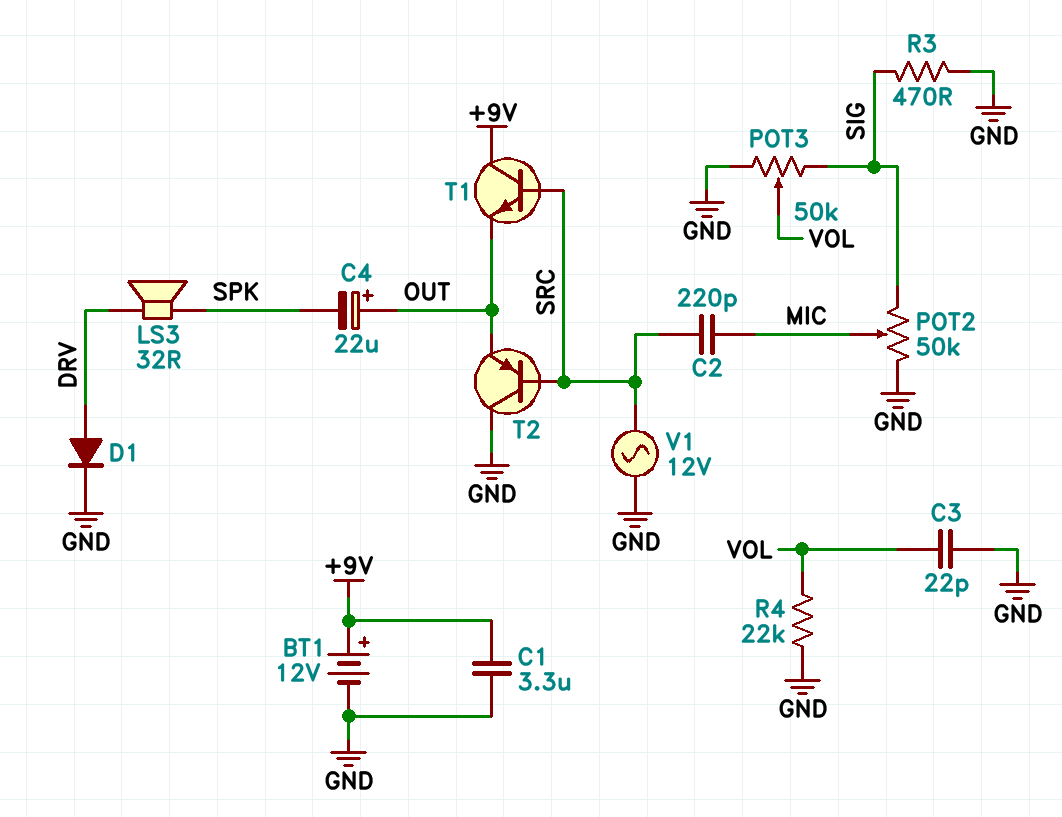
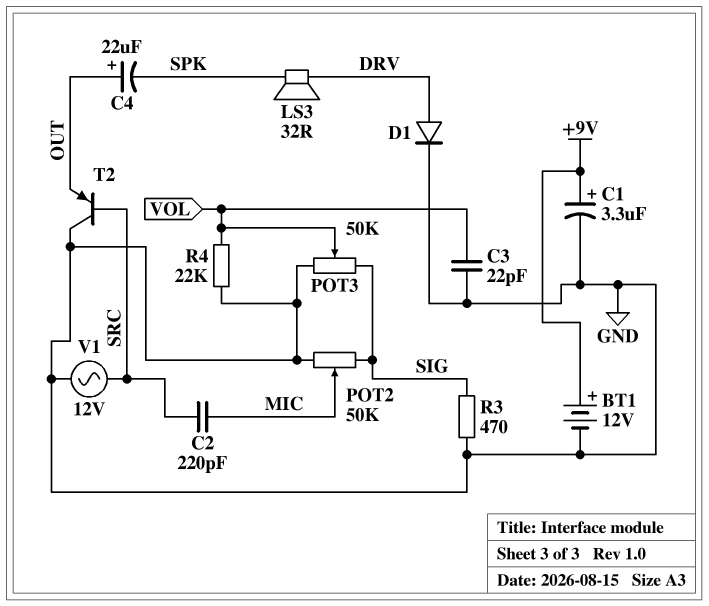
C1: 3.3uF (+9V, GND) -> 3.3uF (plus +9V, minus GND)
T1: NPN (B SRC, C +9V, E OUT) -> none

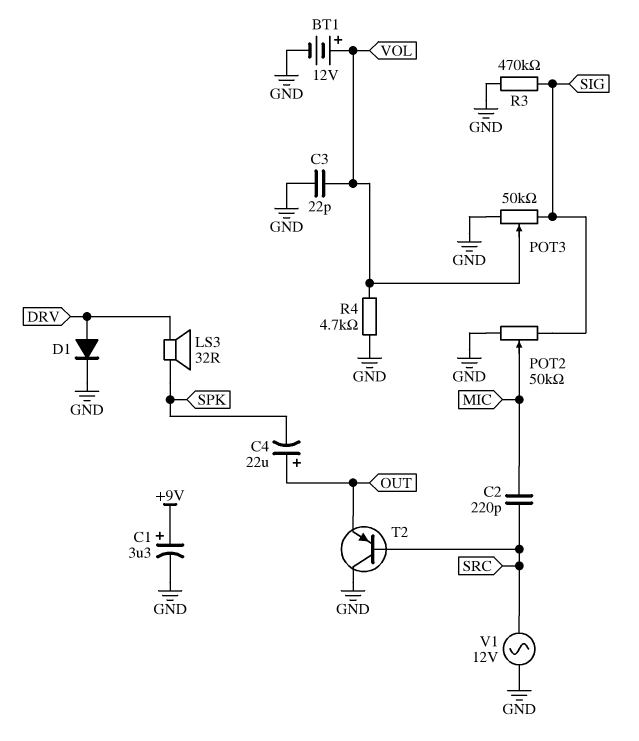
BT1: 12V (plus +9V, minus GND) -> 12V (plus VOL, minus GND)
R3: 470 (GND, SIG) -> 470k (GND, SIG)
R4: 22k (GND, VOL) -> 4.7k (GND, VOL)

